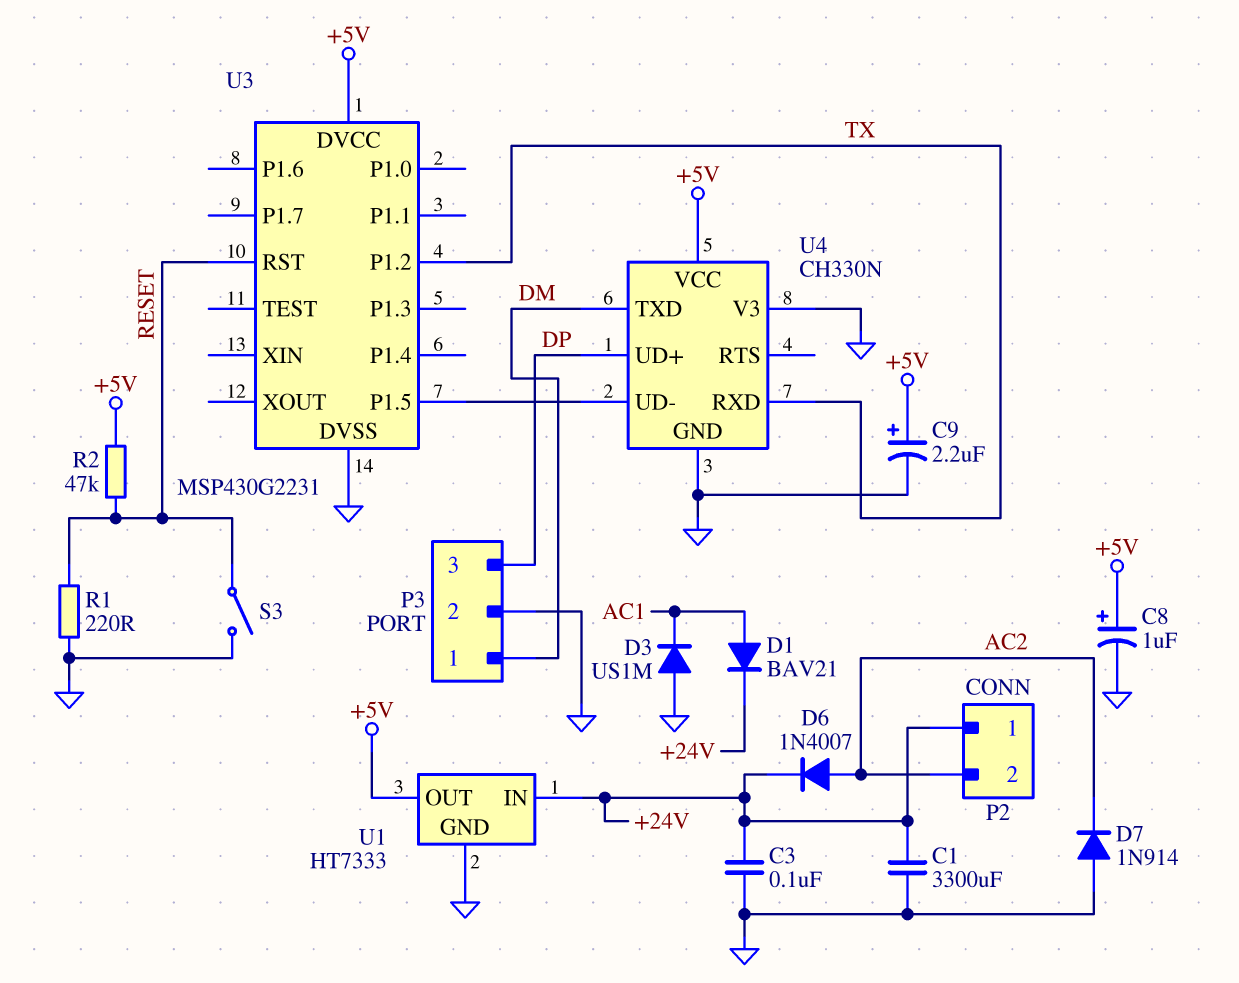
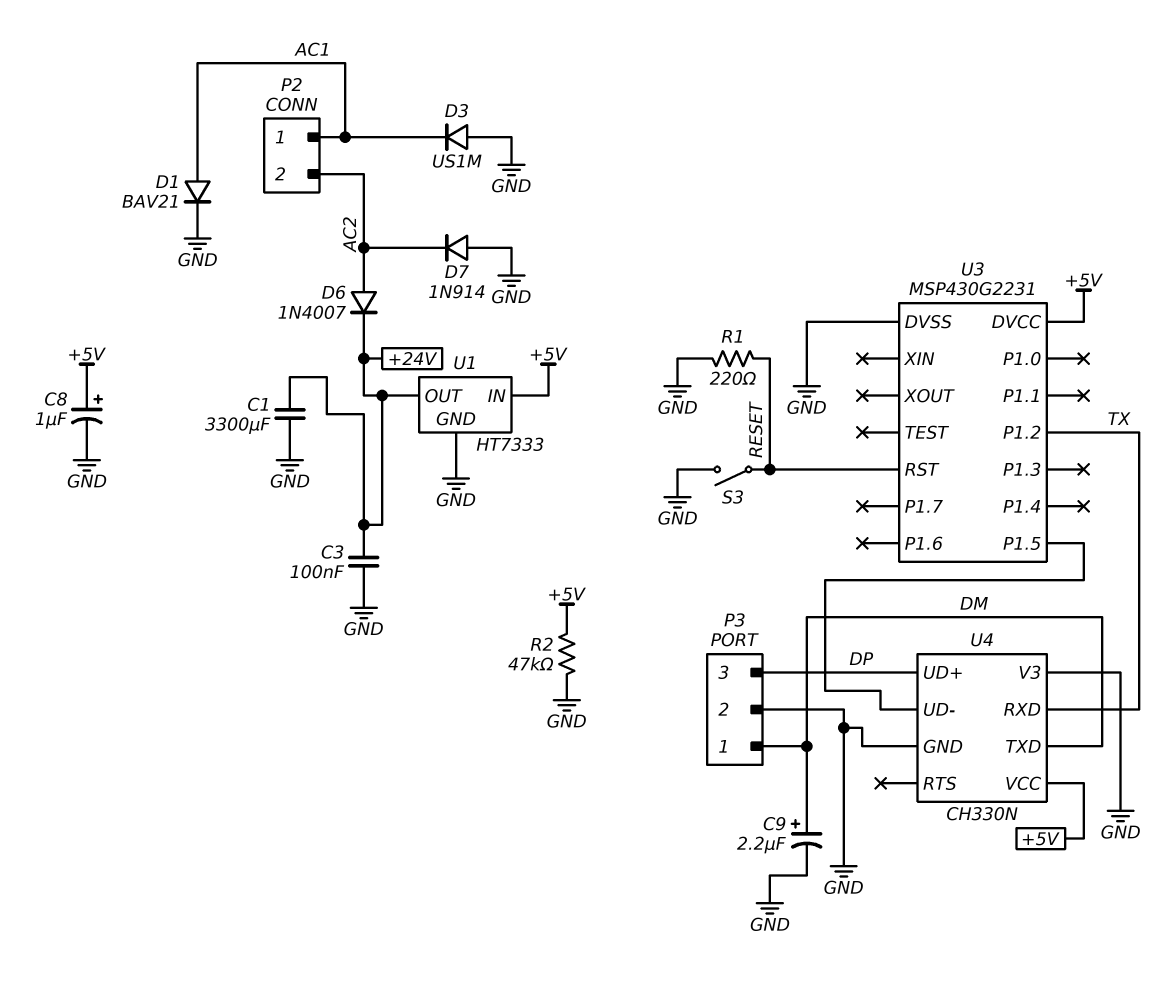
C9: 2.2uF (plus +5V, minus GND) -> 2.2uF (plus DM, minus GND)
D1: diode BAV21 (A AC1, K +24V) -> diode BAV21 (A AC1, K GND)
P2 pin 1: +24V -> AC1
R2: 47k (+5V, RESET) -> 47k (+5V, GND)
U1 pin IN: +24V -> +5V
U1 pin OUT: +5V -> +24V

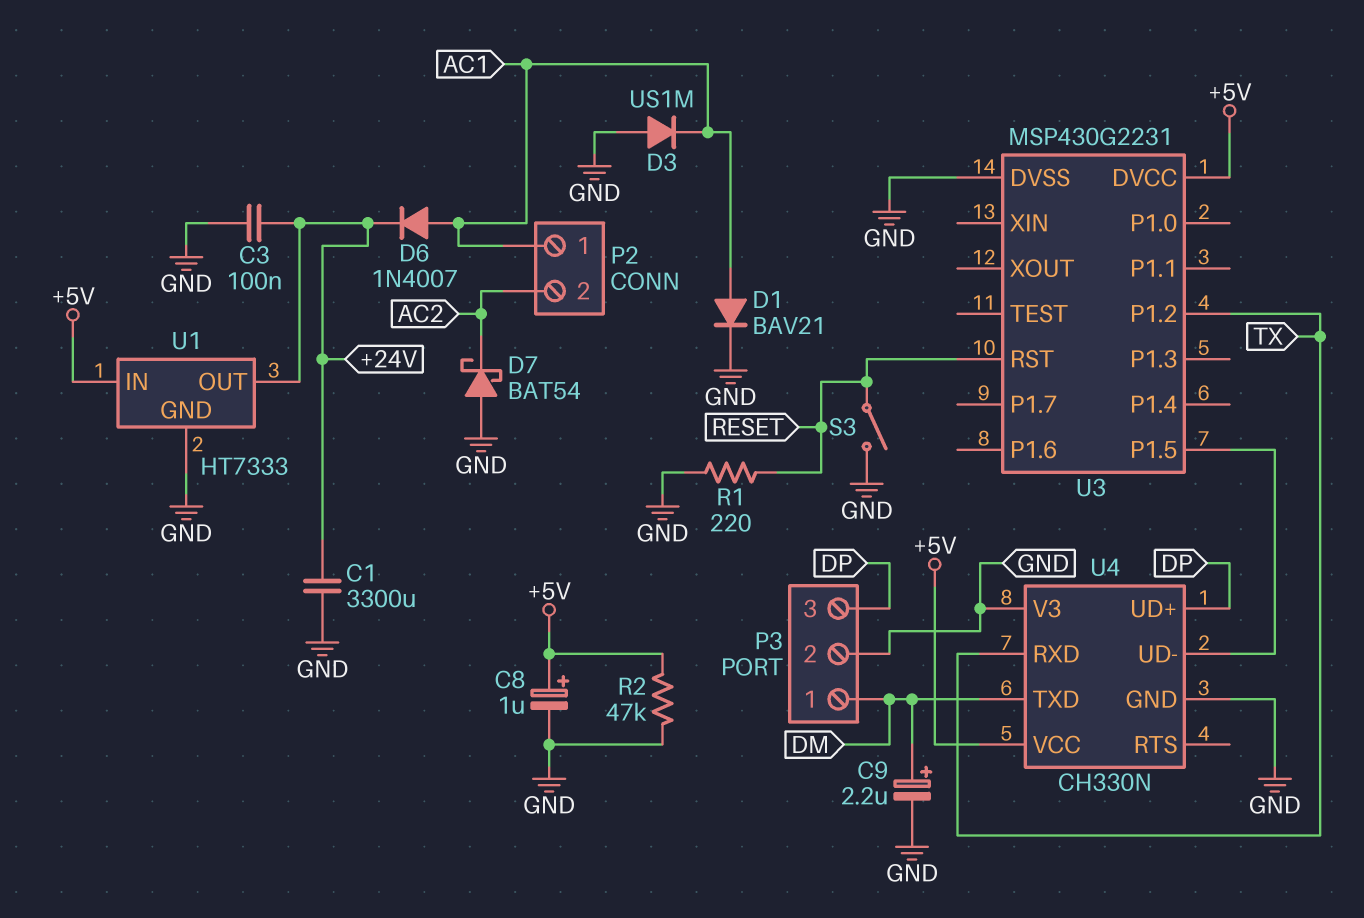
D6: diode 1N4007 (A AC2, K +24V) -> diode 1N4007 (A AC1, K +24V)
D7: diode 1N914 (A GND, K AC2) -> schottky BAT54 (A GND, K AC2)

